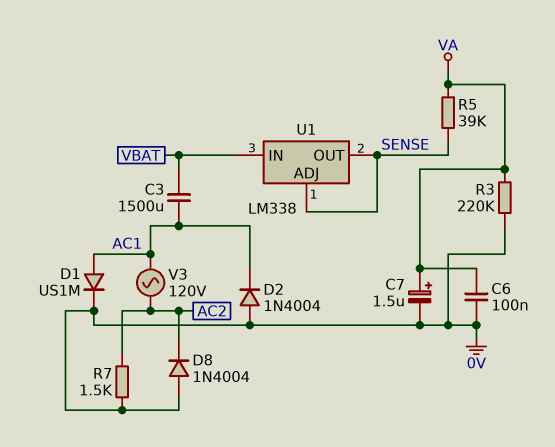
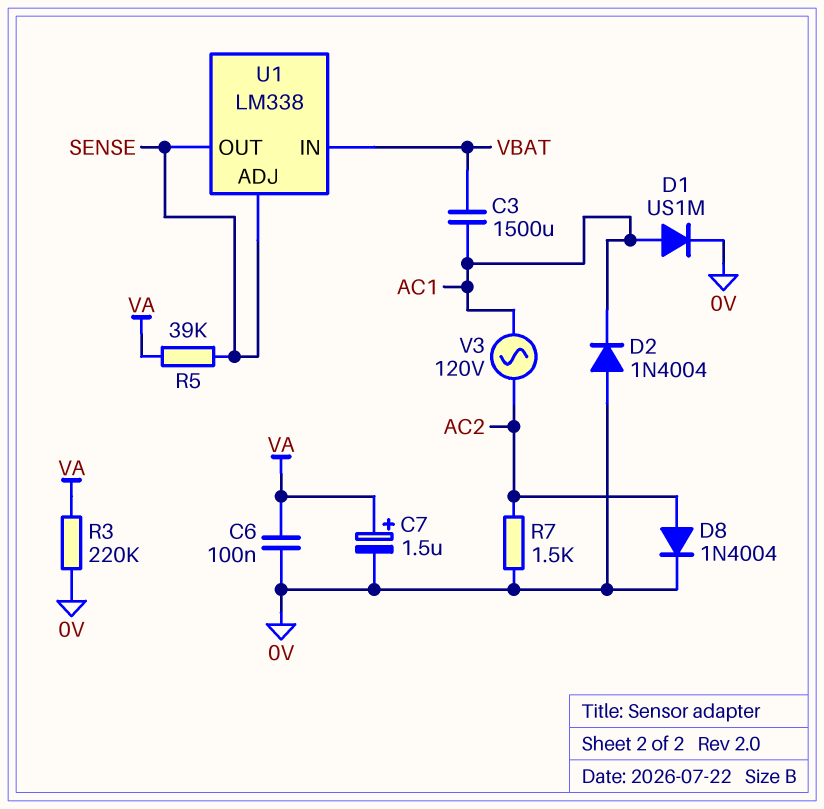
D8: diode 1N4004 (A 0V, K AC2) -> diode 1N4004 (A AC2, K 0V)

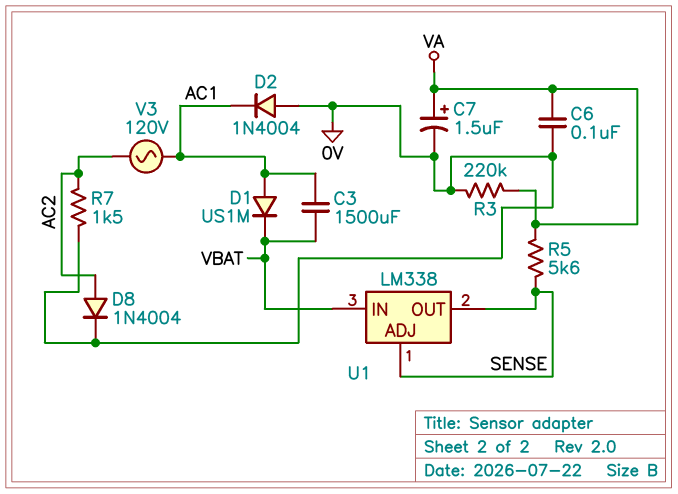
D1: diode US1M (A AC1, K 0V) -> diode US1M (A AC1, K VBAT)
R5: 39k (SENSE, VA) -> 5.6k (SENSE, VA)

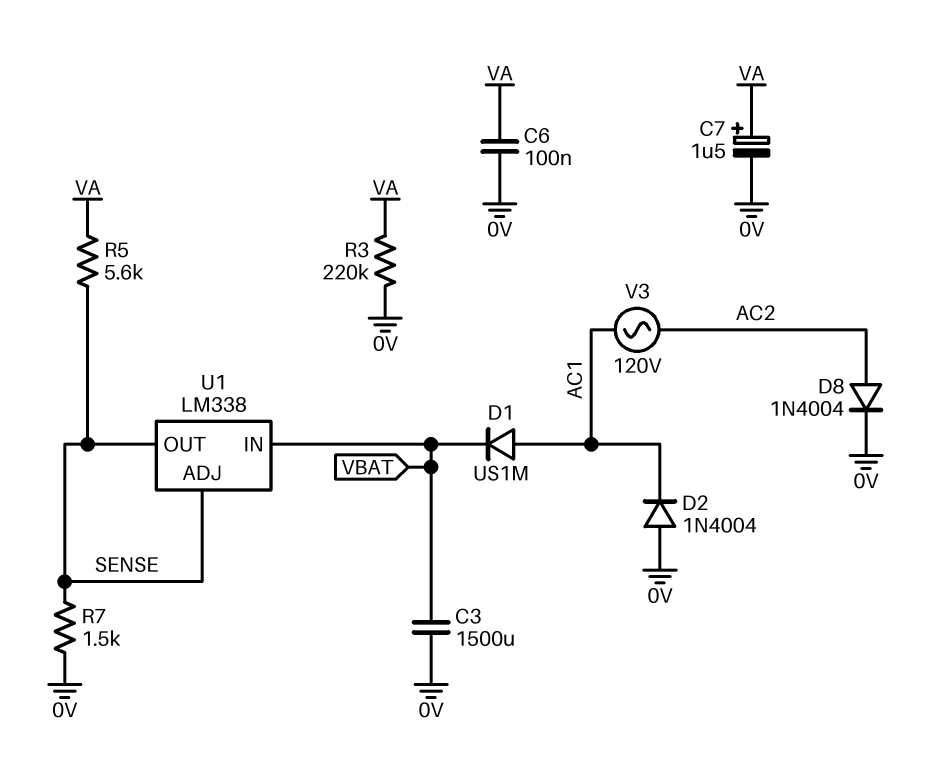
C3: 1500uF (AC1, VBAT) -> 1500uF (0V, VBAT)
R7: 1.5k (0V, AC2) -> 1.5k (0V, SENSE)

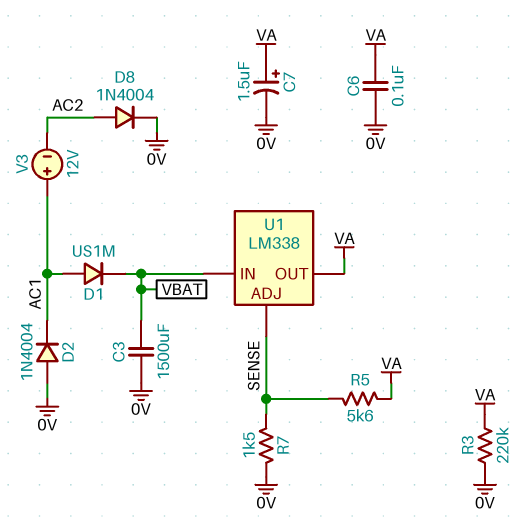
U1 pin OUT: SENSE -> VA
V3: AC 120V (AC1, AC2) -> 12V (plus AC1, minus AC2)

